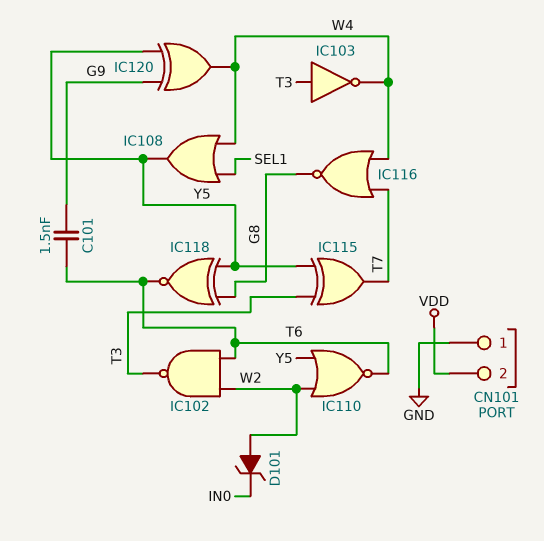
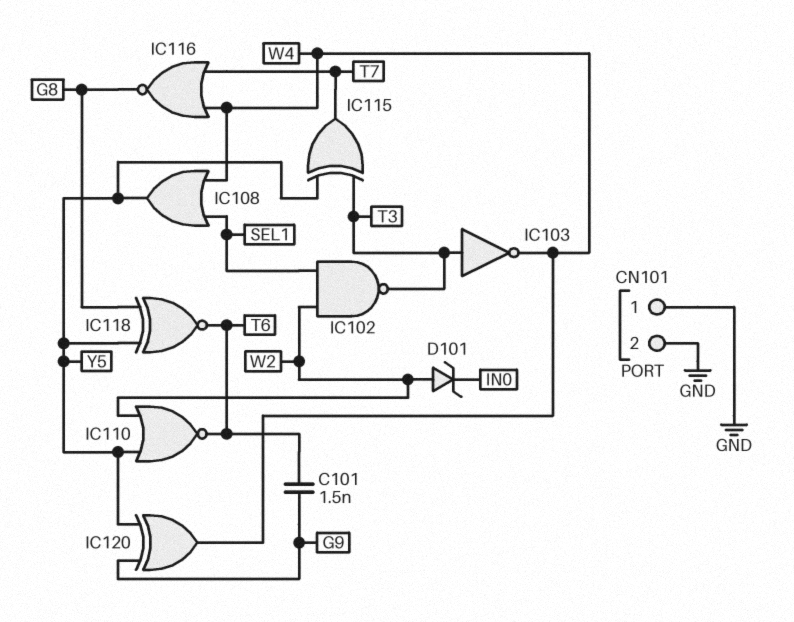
CN101 pin 2: VDD -> GND
IC102: NAND (in T6, in W2, out T3) -> NAND (in SEL1, in W2, out T3)

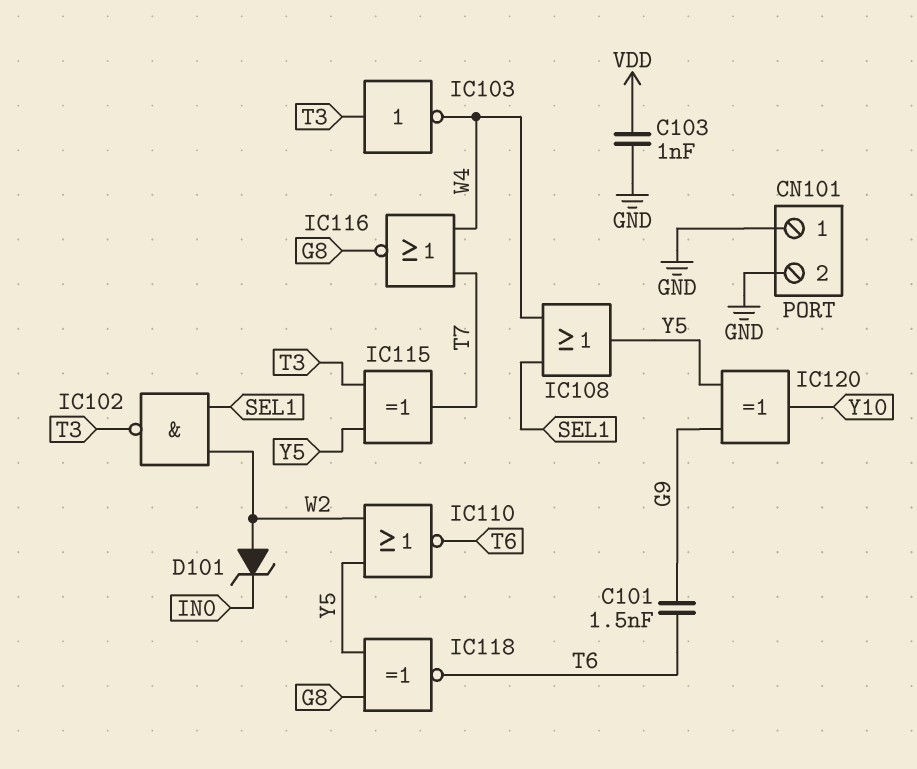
C103: none -> 1nF (GND, VDD)
IC120: XOR (in G9, in Y5, out W4) -> XOR (in G9, in Y5, out Y10)

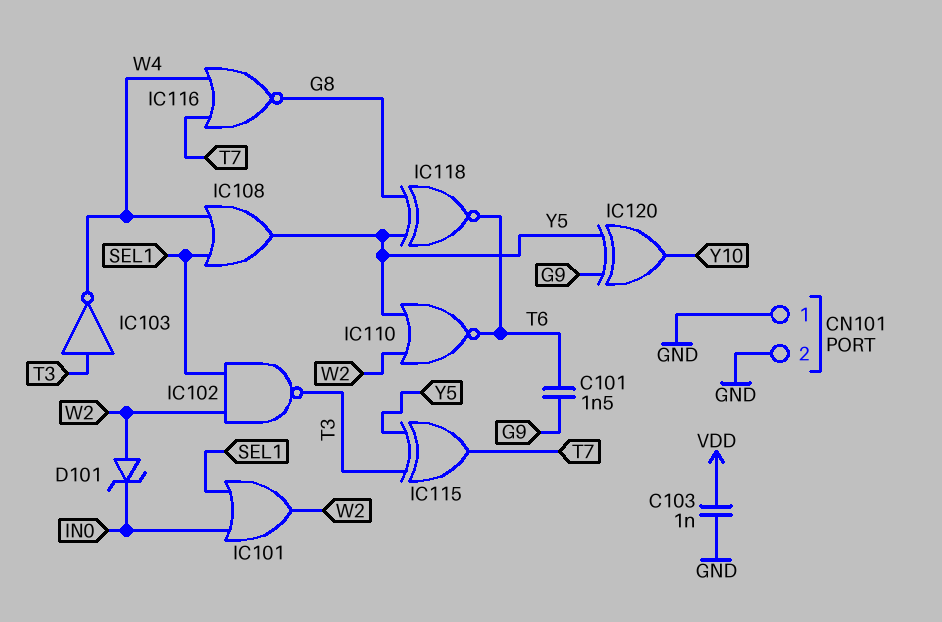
IC101: none -> OR (in IN0, in SEL1, out W2)

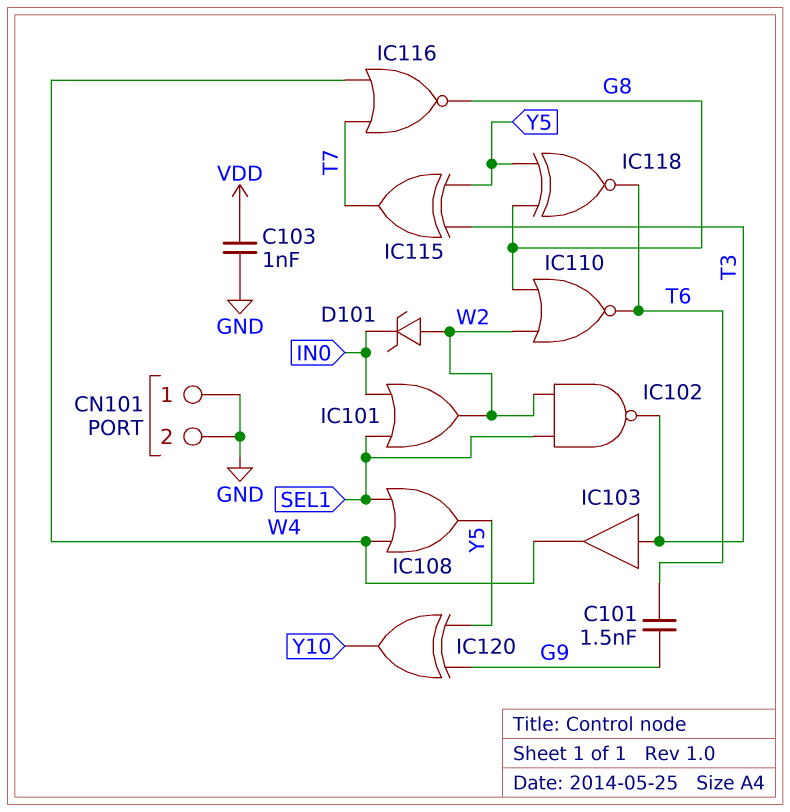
IC103: NOT (in T3, out W4) -> buffer (in T3, out W4)
IC110: NOR (in W2, in Y5, out T6) -> NOR (in G8, in W2, out T6)

